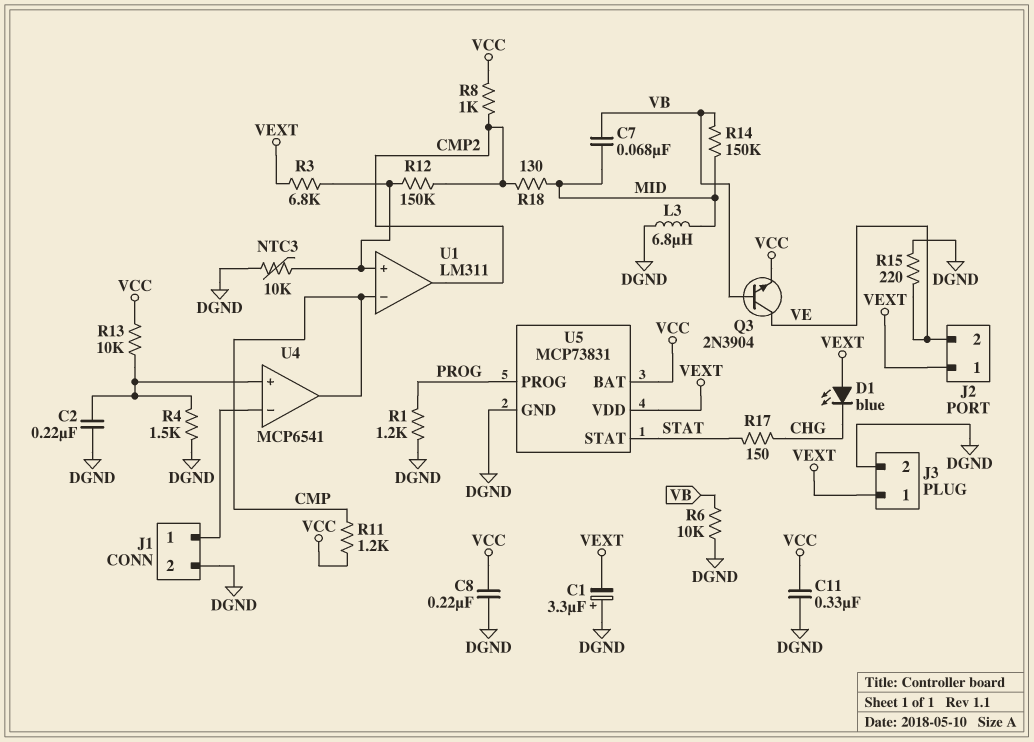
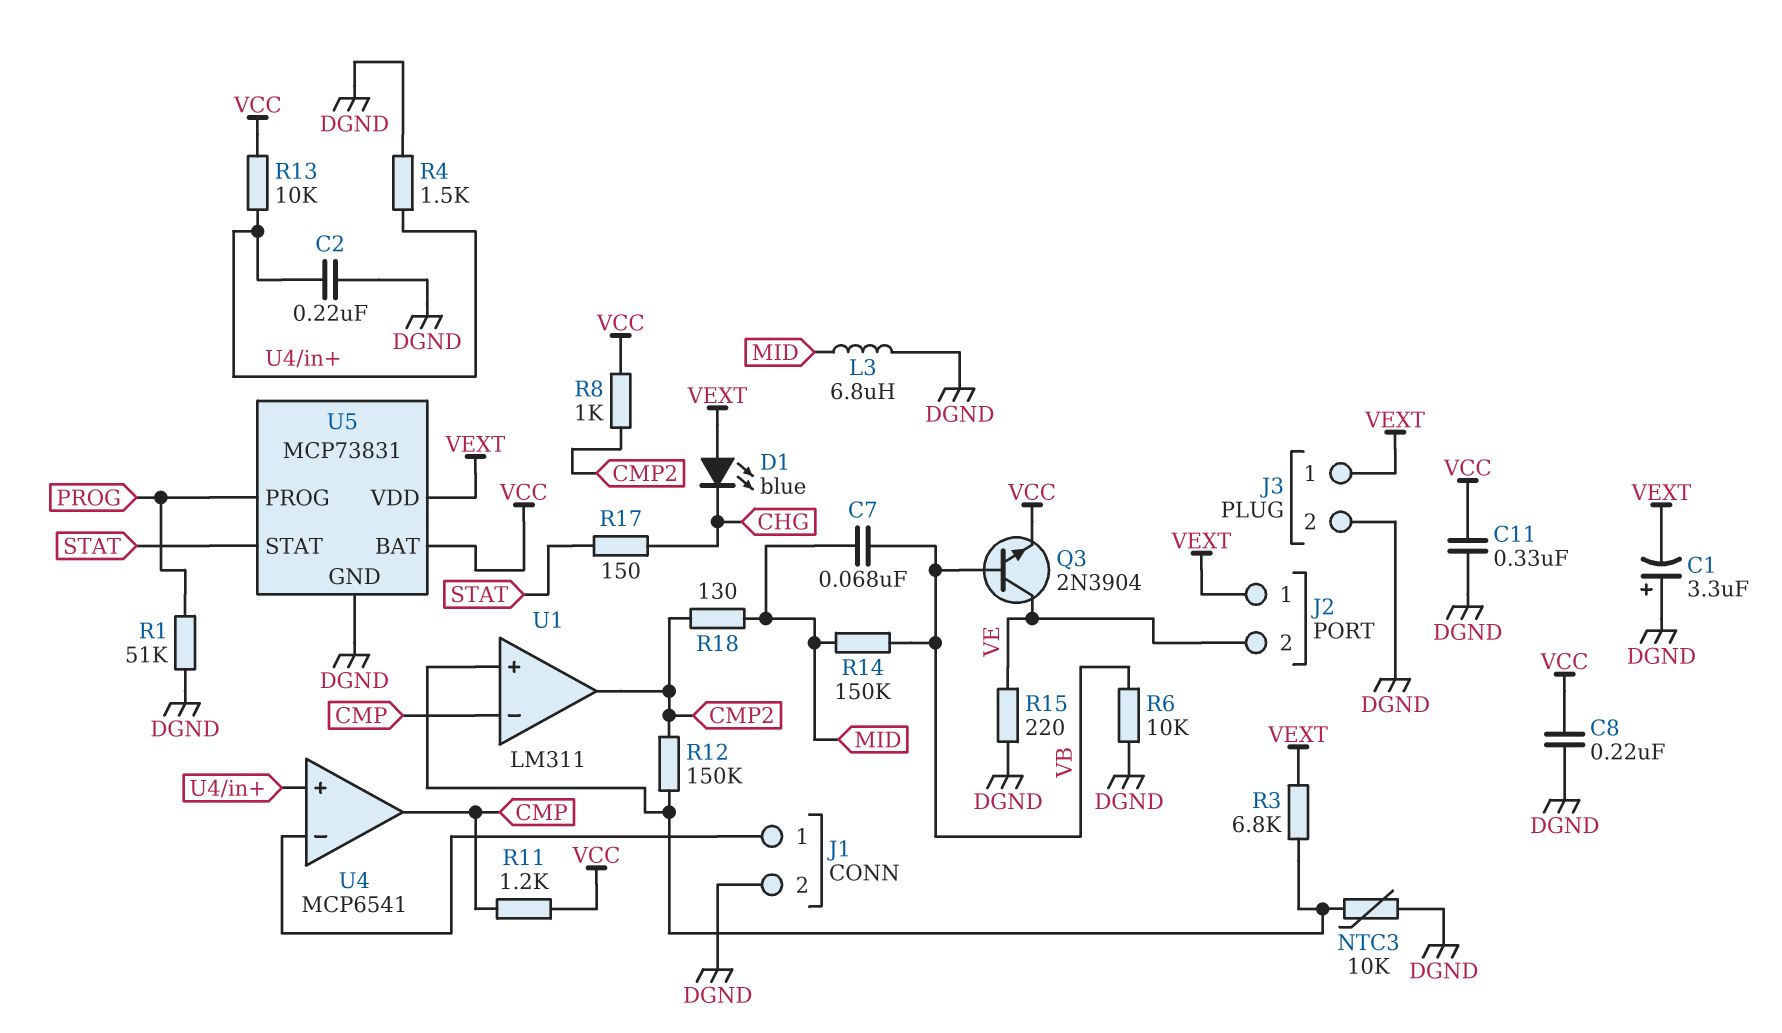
R1: 1.2k (DGND, PROG) -> 51k (DGND, PROG)

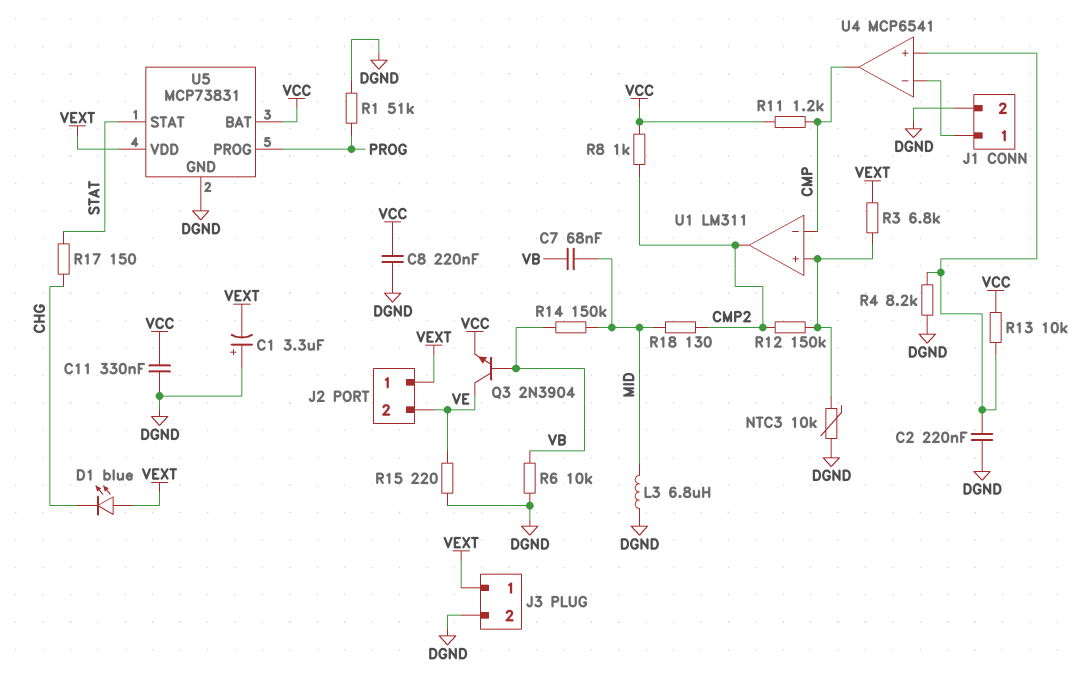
R4: 1.5k (DGND, U4/in+) -> 8.2k (DGND, U4/in+)

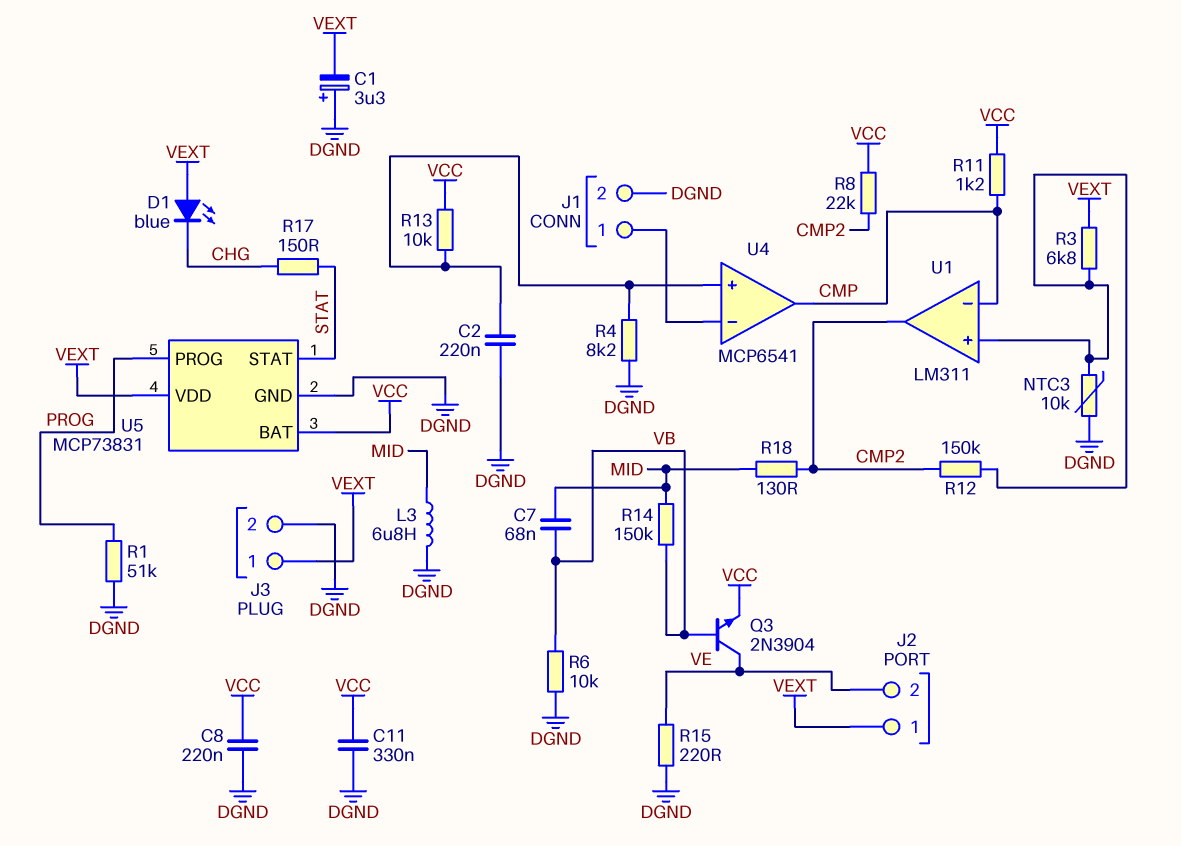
R8: 1k (CMP2, VCC) -> 22k (CMP2, VCC)

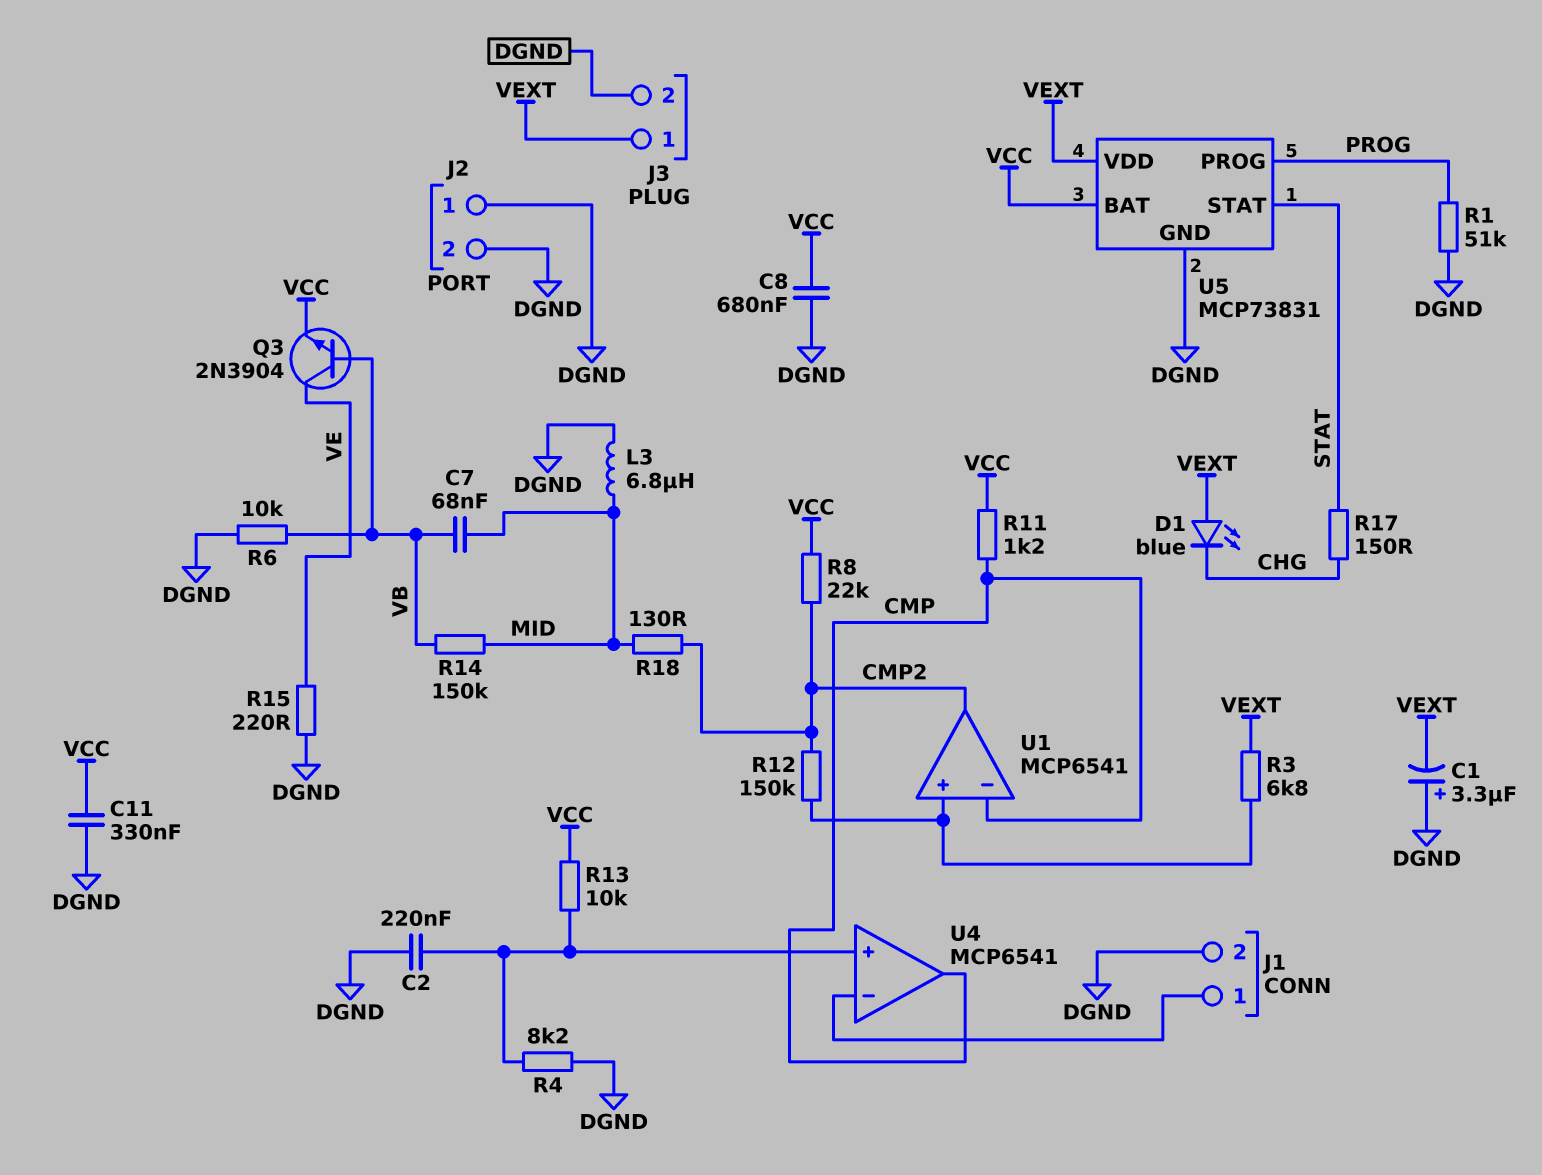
C8: 220nF (DGND, VCC) -> 680nF (DGND, VCC)
J2 pin 1: VEXT -> DGND
J2 pin 2: VE -> DGND
NTC3: 10k (DGND, U1/in+) -> none
U1: LM311 -> MCP6541

